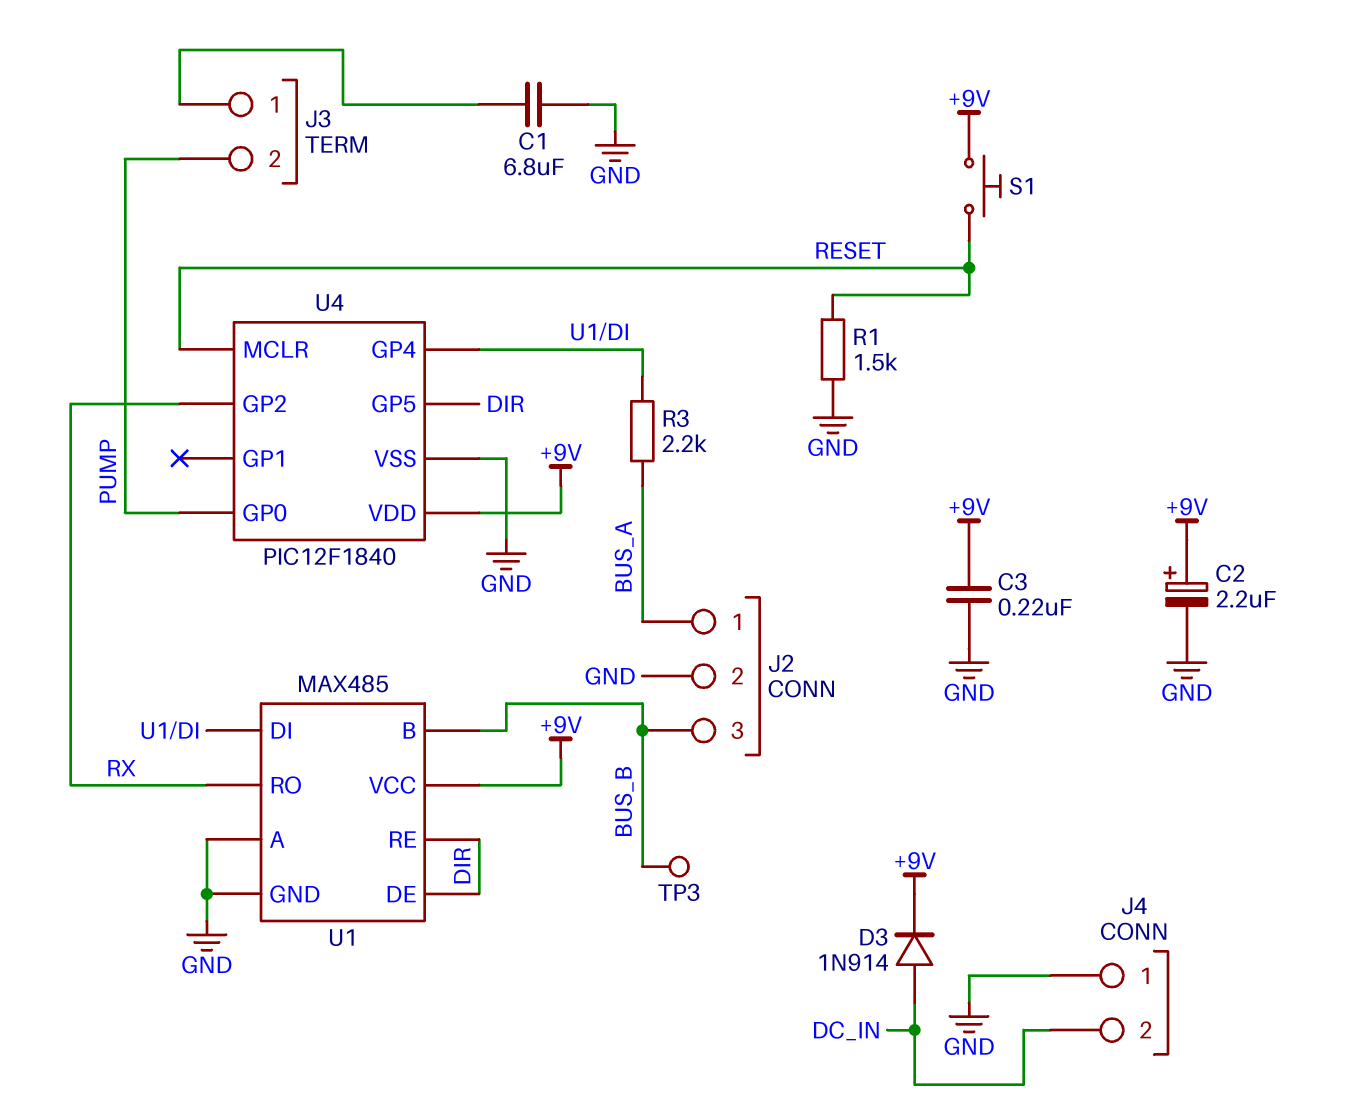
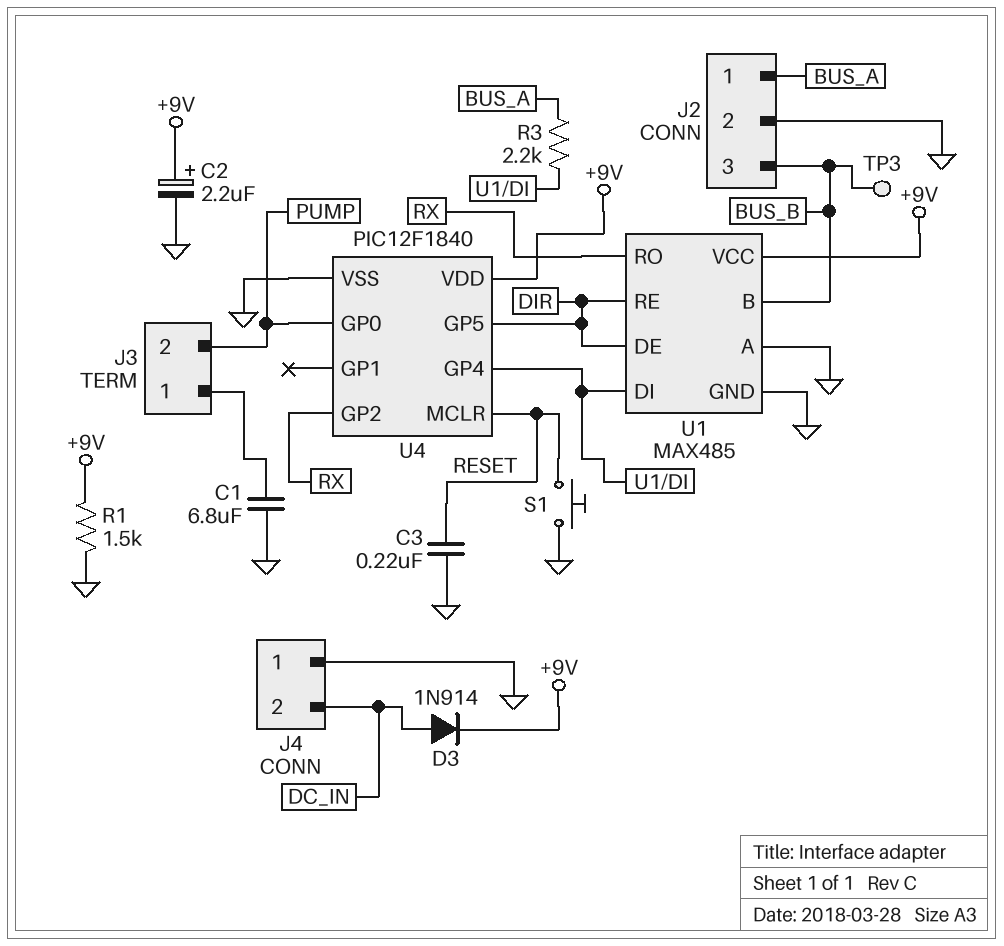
C3: 220nF (+9V, GND) -> 220nF (GND, RESET)
R1: 1.5k (GND, RESET) -> 1.5k (+9V, GND)
S1: button (+9V, RESET) -> button (GND, RESET)

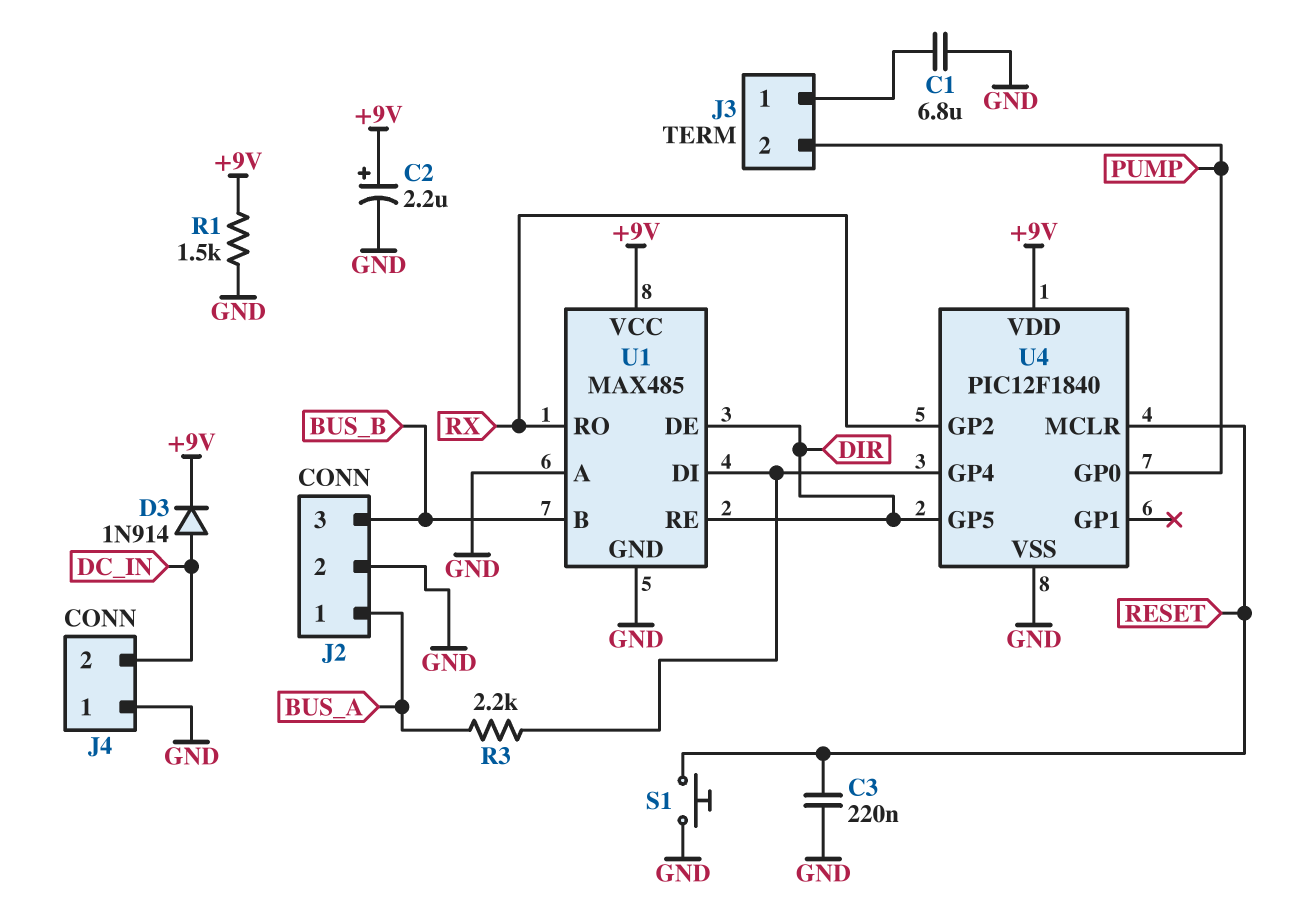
TP3: test point (BUS_B) -> none

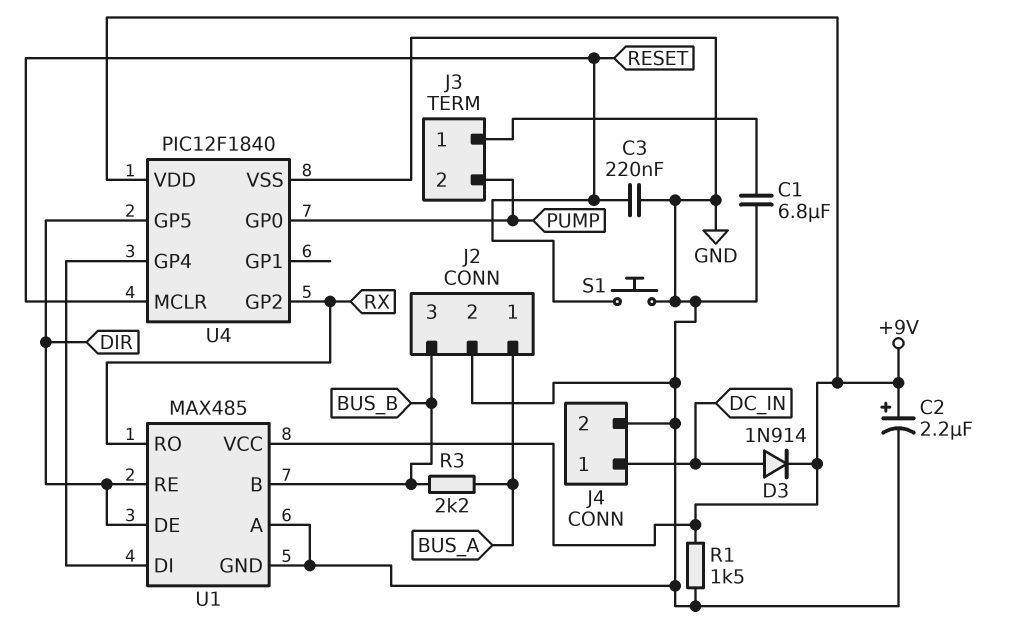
J4 pin 1: GND -> DC_IN
J4 pin 2: DC_IN -> GND
R3: 2.2k (BUS_A, U1/DI) -> 2.2k (BUS_A, BUS_B)

